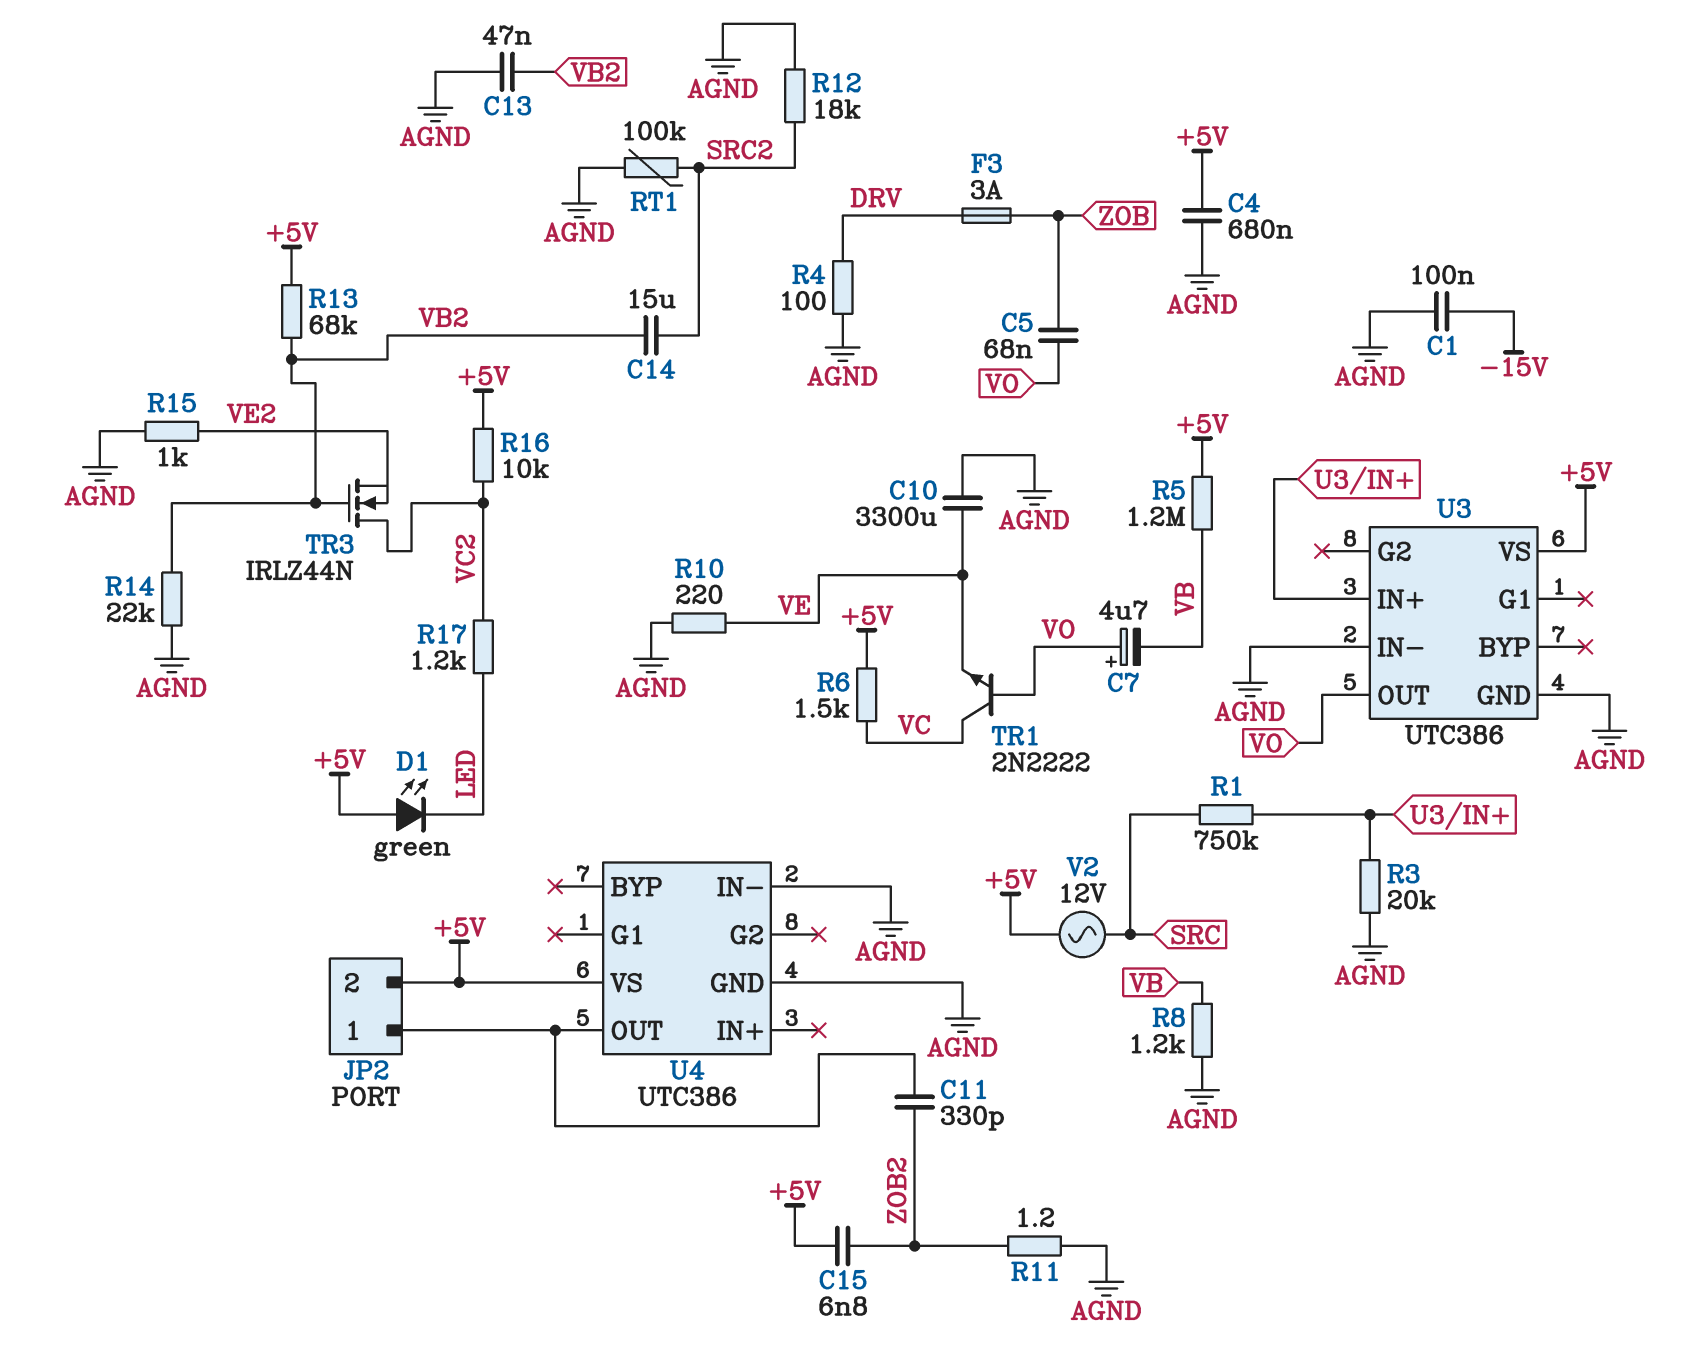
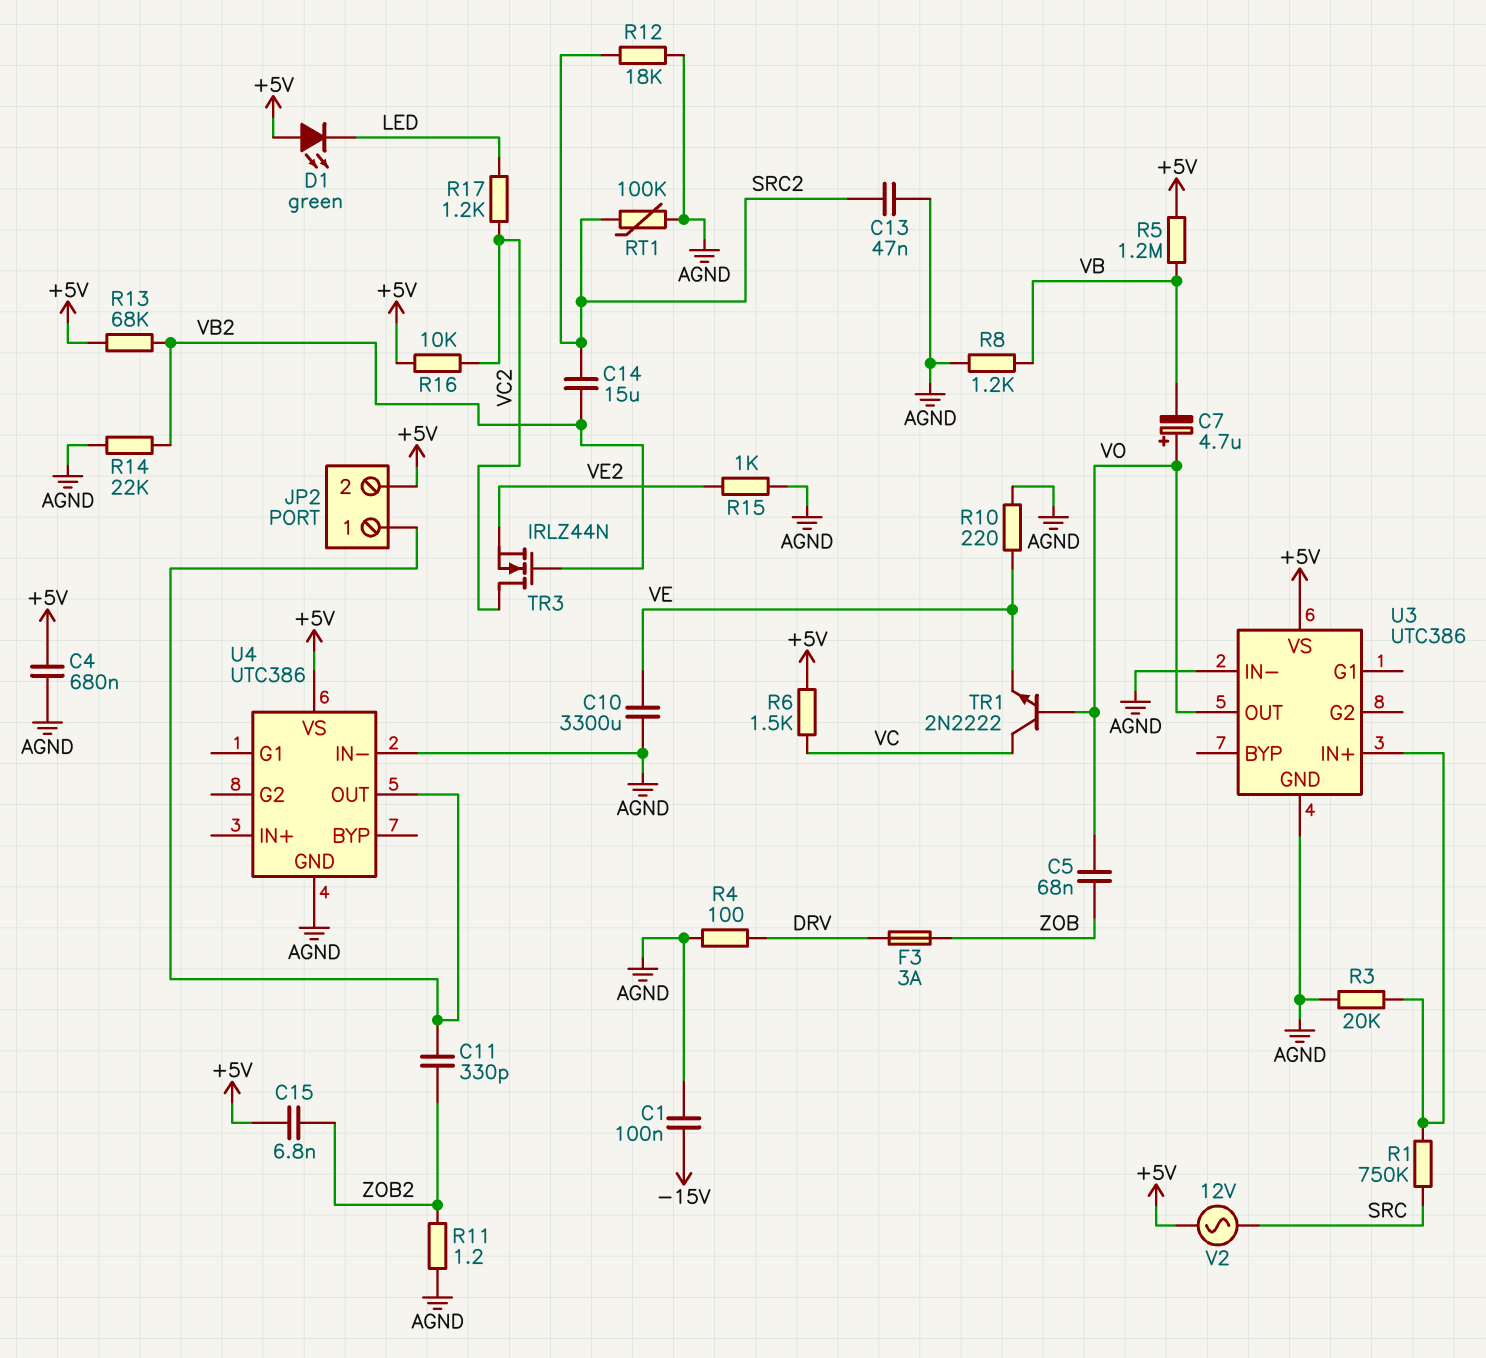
C13: 47nF (AGND, VB2) -> 47nF (AGND, SRC2)

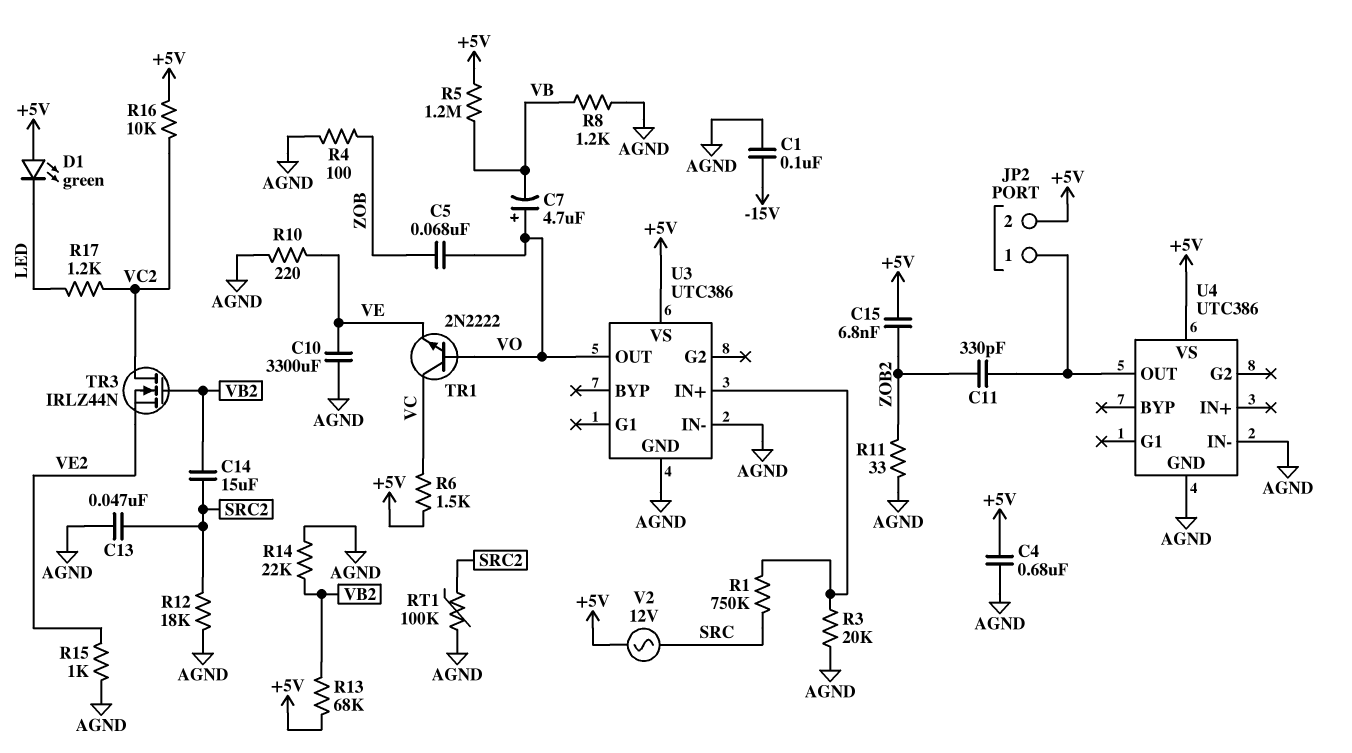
F3: 3A (DRV, ZOB) -> none
R4: 100 (AGND, DRV) -> 100 (AGND, ZOB)
R11: 1.2 (AGND, ZOB2) -> 33 (AGND, ZOB2)

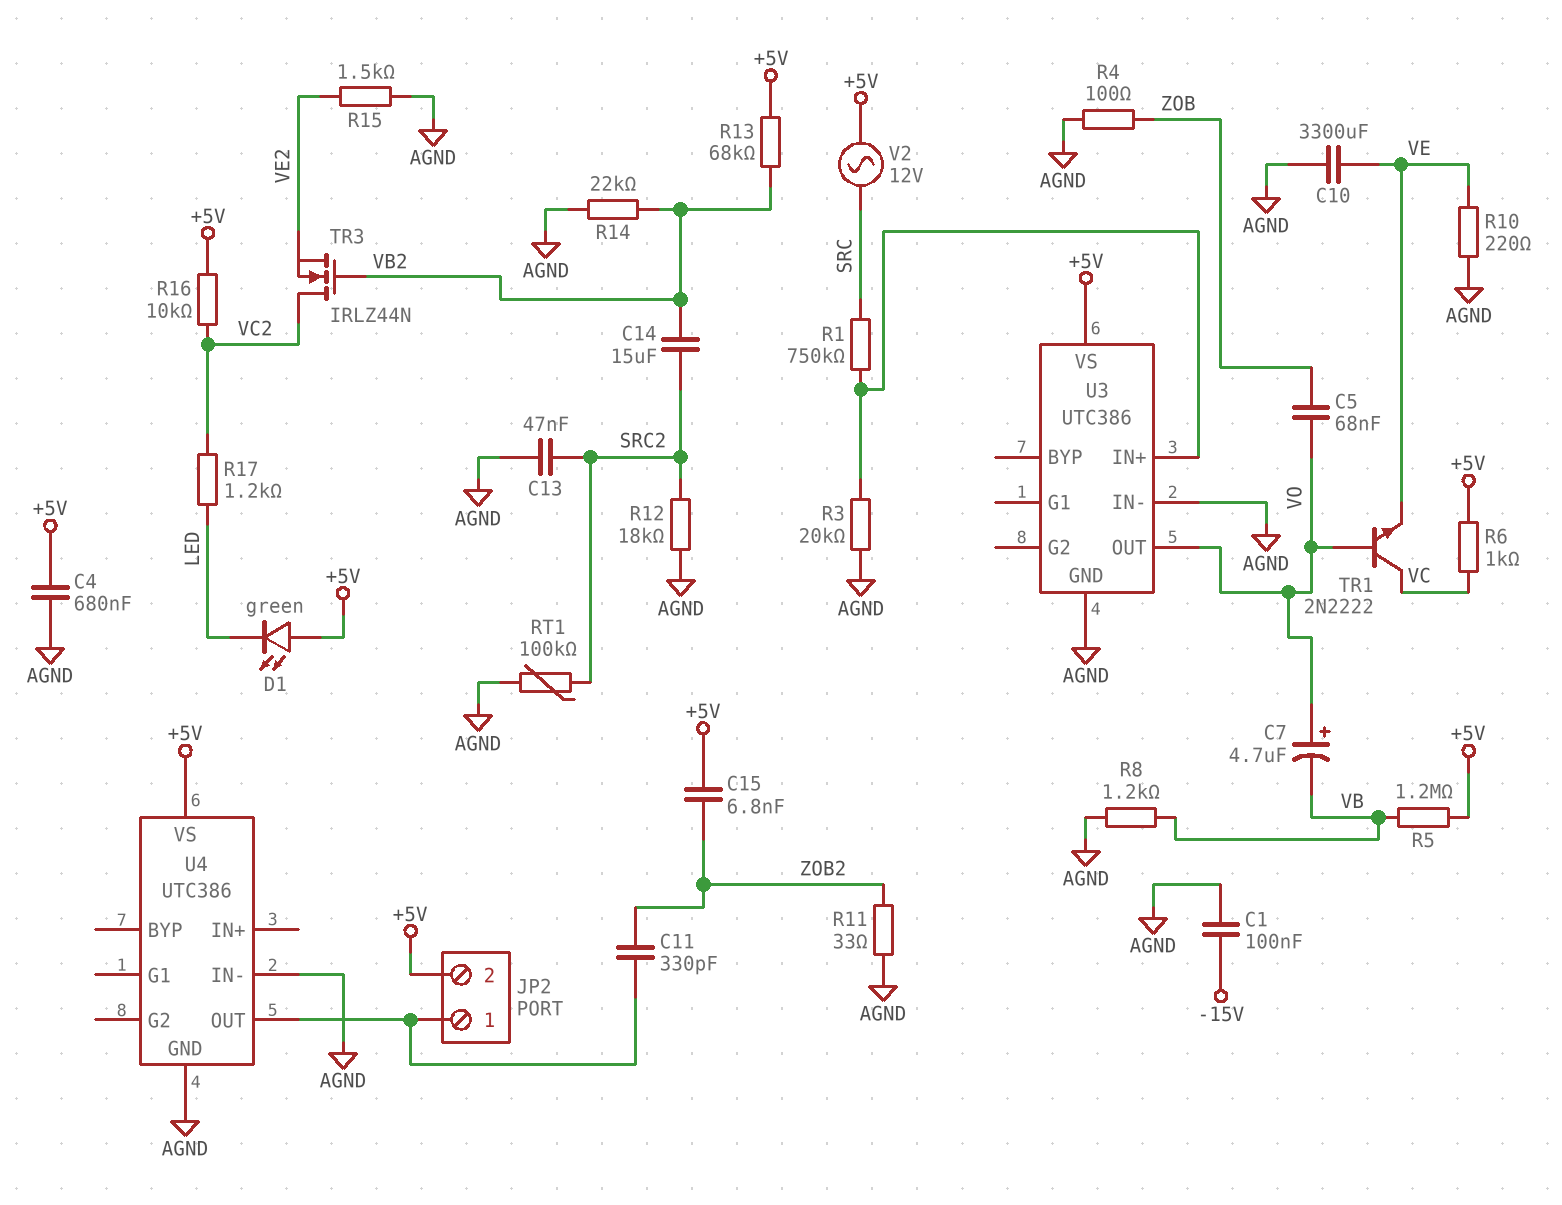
R6: 1.5k (+5V, VC) -> 1k (+5V, VC)
R15: 1k (AGND, VE2) -> 1.5k (AGND, VE2)

